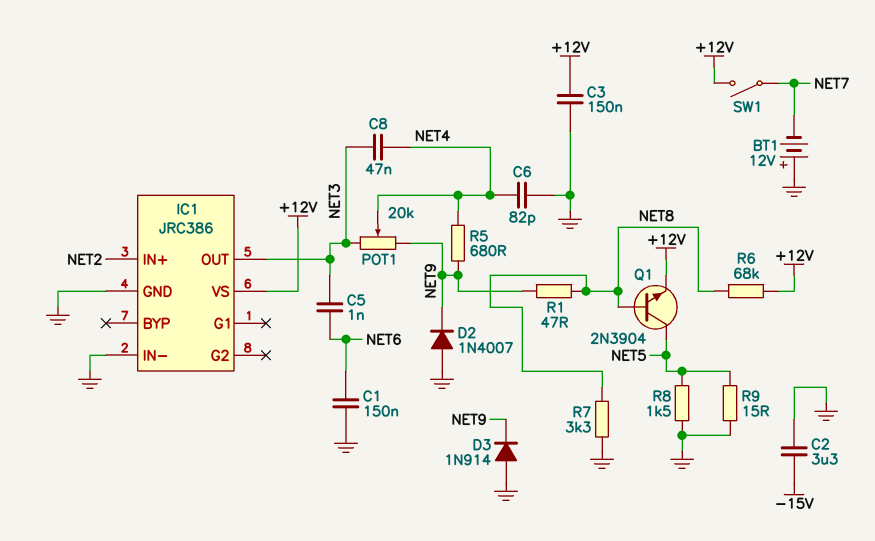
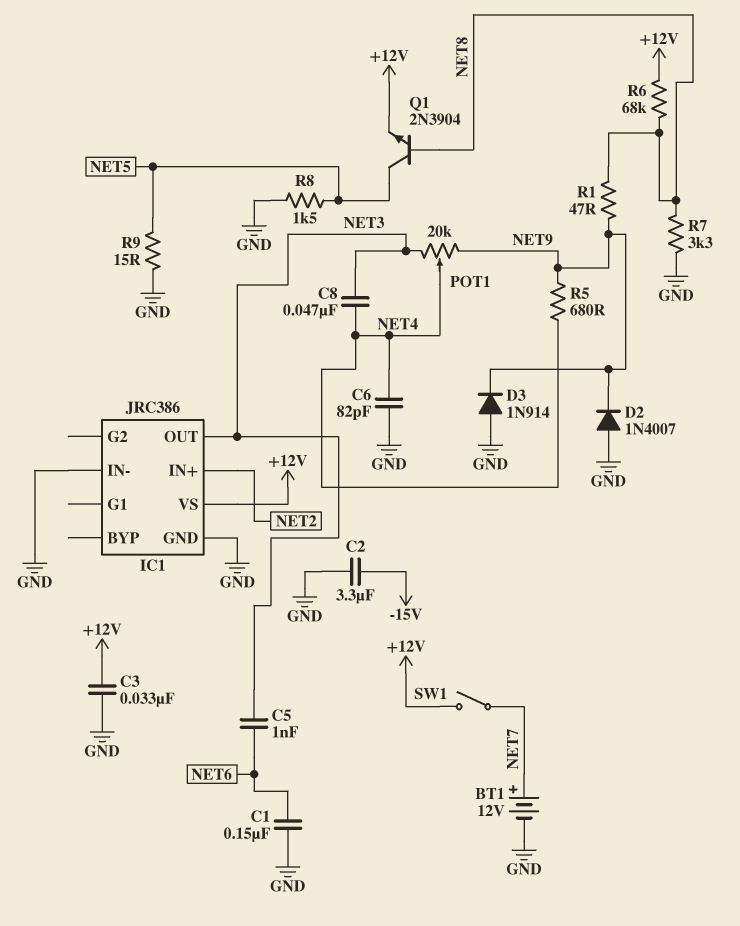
BT1: 12V (plus GND, minus NET7) -> 12V (plus NET7, minus GND)
C3: 150nF (+12V, GND) -> 33nF (+12V, GND)

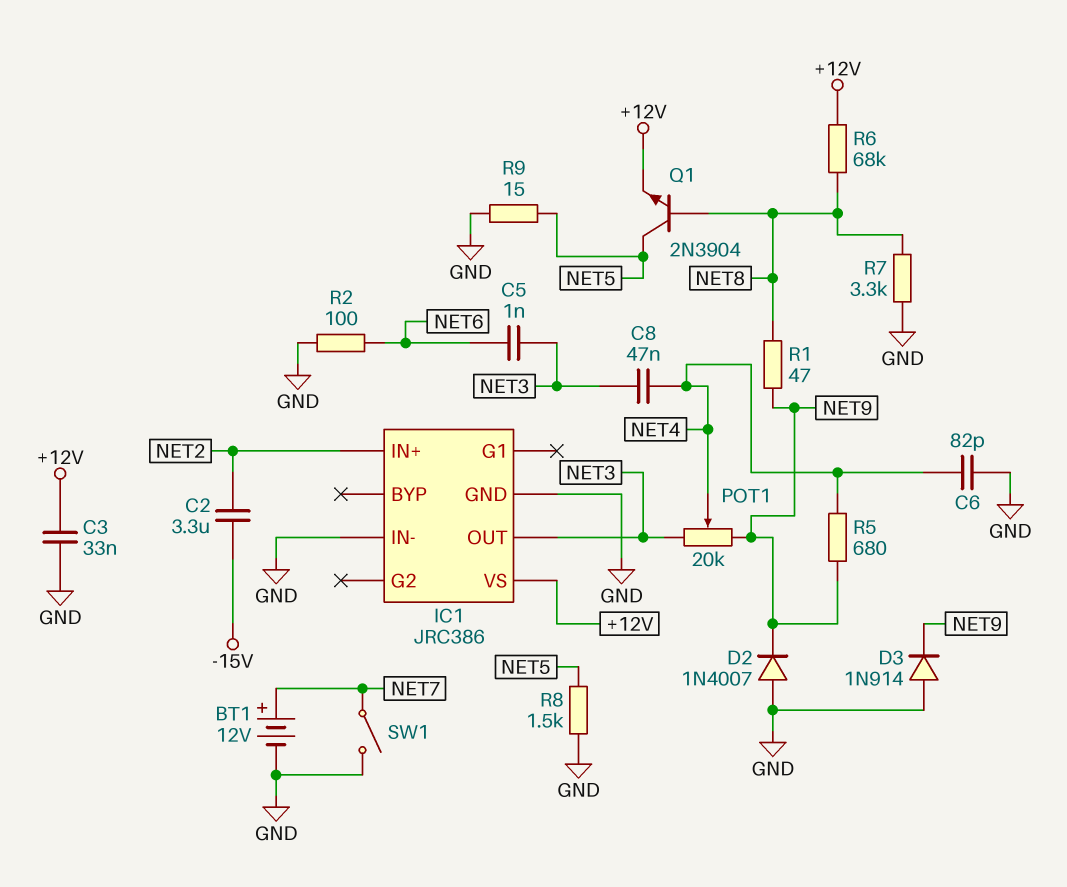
C1: 150nF (GND, NET6) -> none
C2: 3.3uF (-15V, GND) -> 3.3uF (-15V, NET2)
R2: none -> 100 (GND, NET6)
SW1: switch (+12V, NET7) -> switch (GND, NET7)

